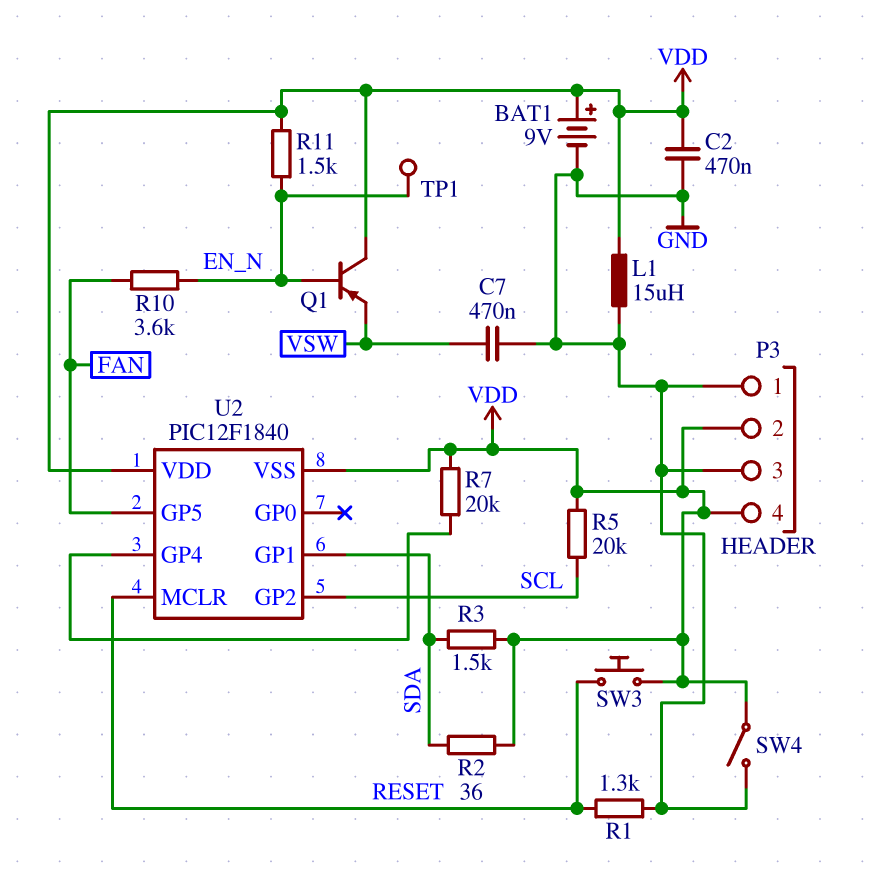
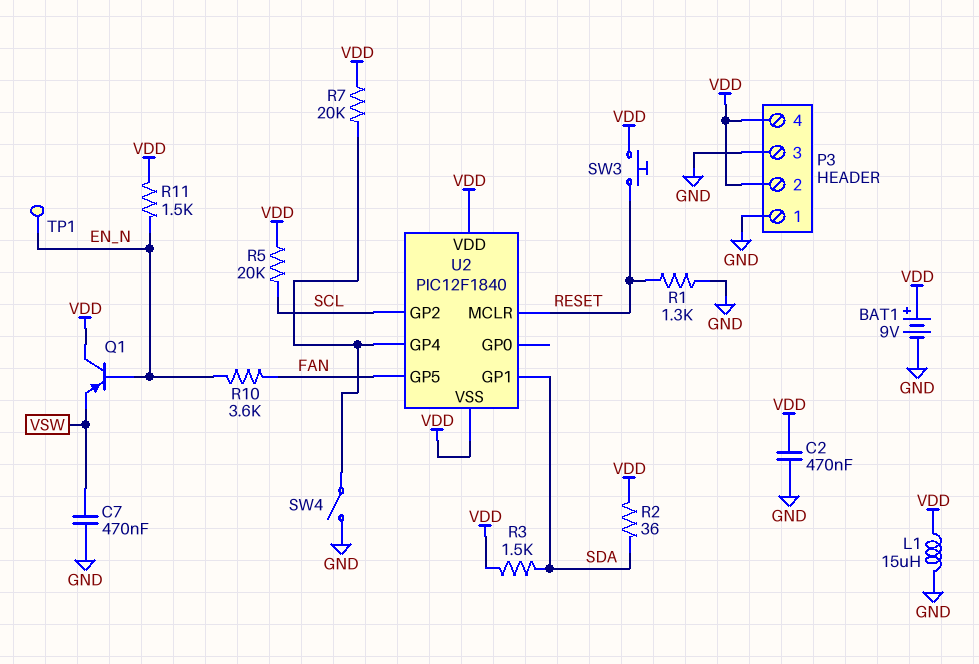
SW4: switch (GND, VDD) -> switch (GND, U2/GP4)

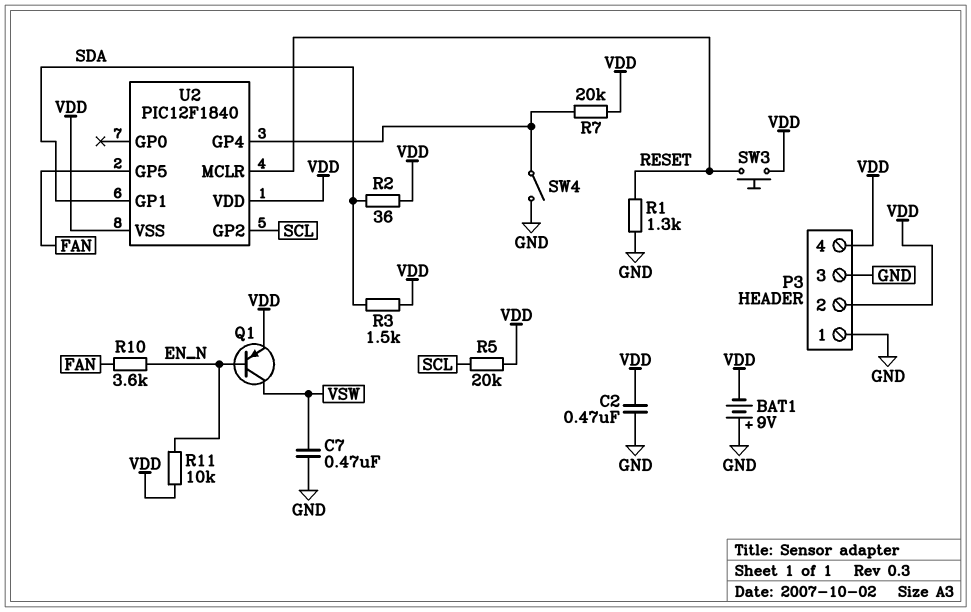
BAT1: 9V (plus VDD, minus GND) -> 9V (plus GND, minus VDD)
L1: 15uH (GND, VDD) -> none
Q1: PNP (B EN_N, C VDD, E VSW) -> PNP (B EN_N, C VSW, E VDD)
R11: 1.5k (EN_N, VDD) -> 10k (EN_N, VDD)
TP1: test point (EN_N) -> none

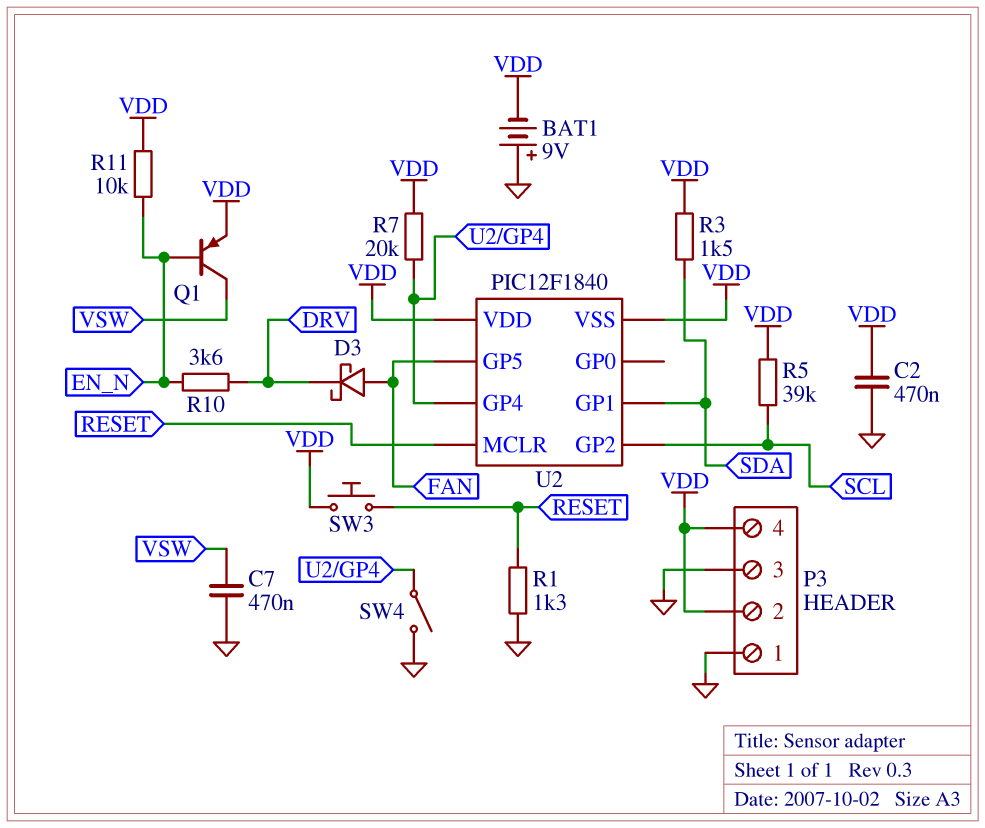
D3: none -> schottky (A FAN, K DRV)
R2: 36 (SDA, VDD) -> none
R5: 20k (SCL, VDD) -> 39k (SCL, VDD)
R10: 3.6k (EN_N, FAN) -> 3.6k (DRV, EN_N)

